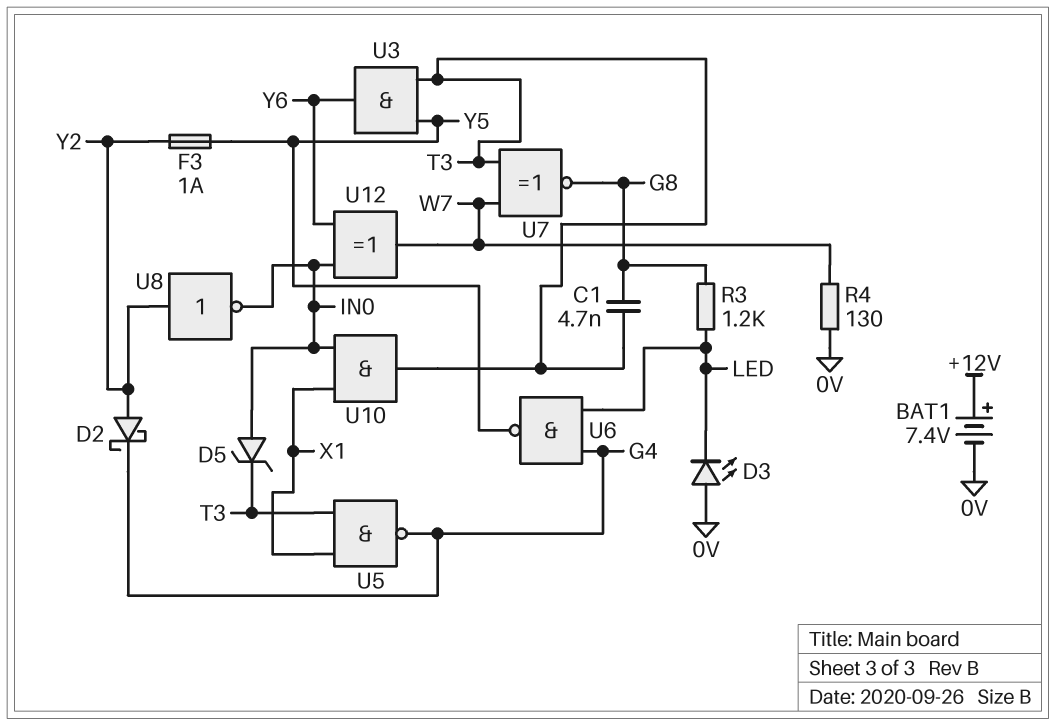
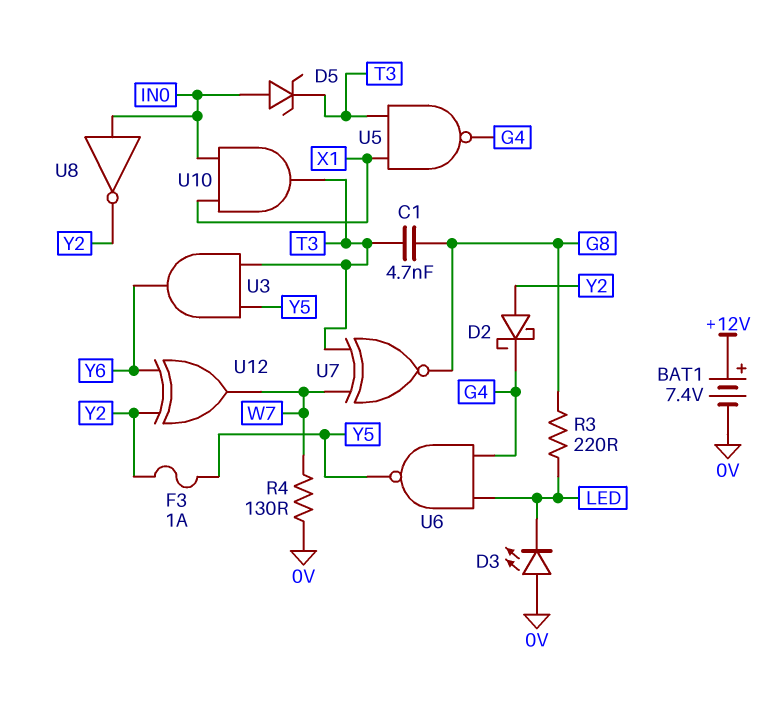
R3: 1.2k (G8, LED) -> 220 (G8, LED)
U8: NOT (in Y2, out IN0) -> NOT (in IN0, out Y2)
U12: XOR (in IN0, in Y6, out W7) -> XOR (in Y2, in Y6, out W7)

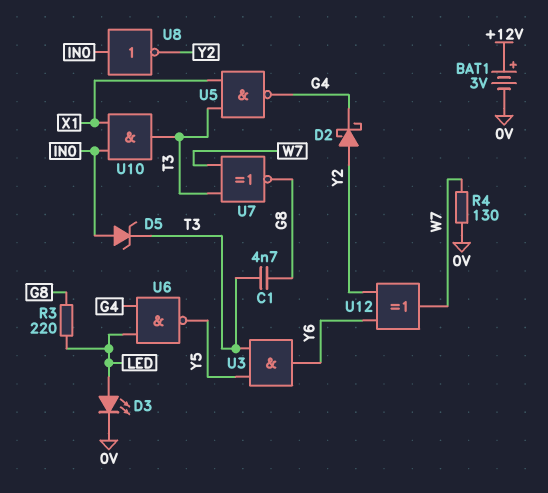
BAT1: 7.4V (plus +12V, minus 0V) -> 3V (plus +12V, minus 0V)
D3: LED (A 0V, K LED) -> LED (A LED, K 0V)
F3: 1A (Y2, Y5) -> none

